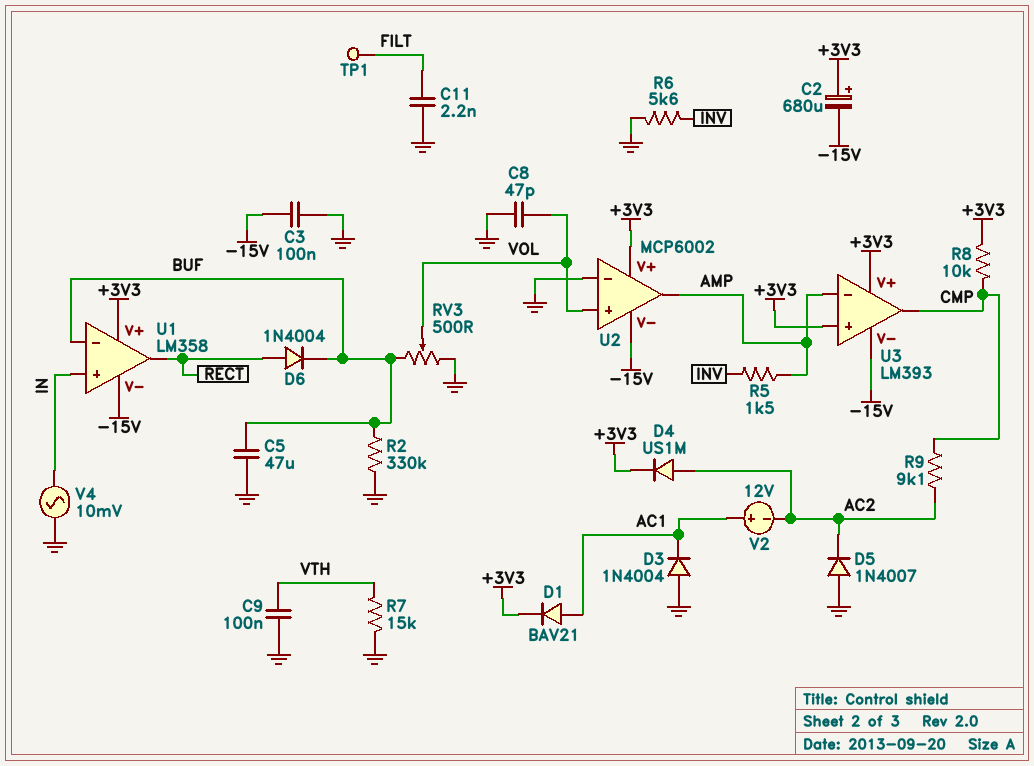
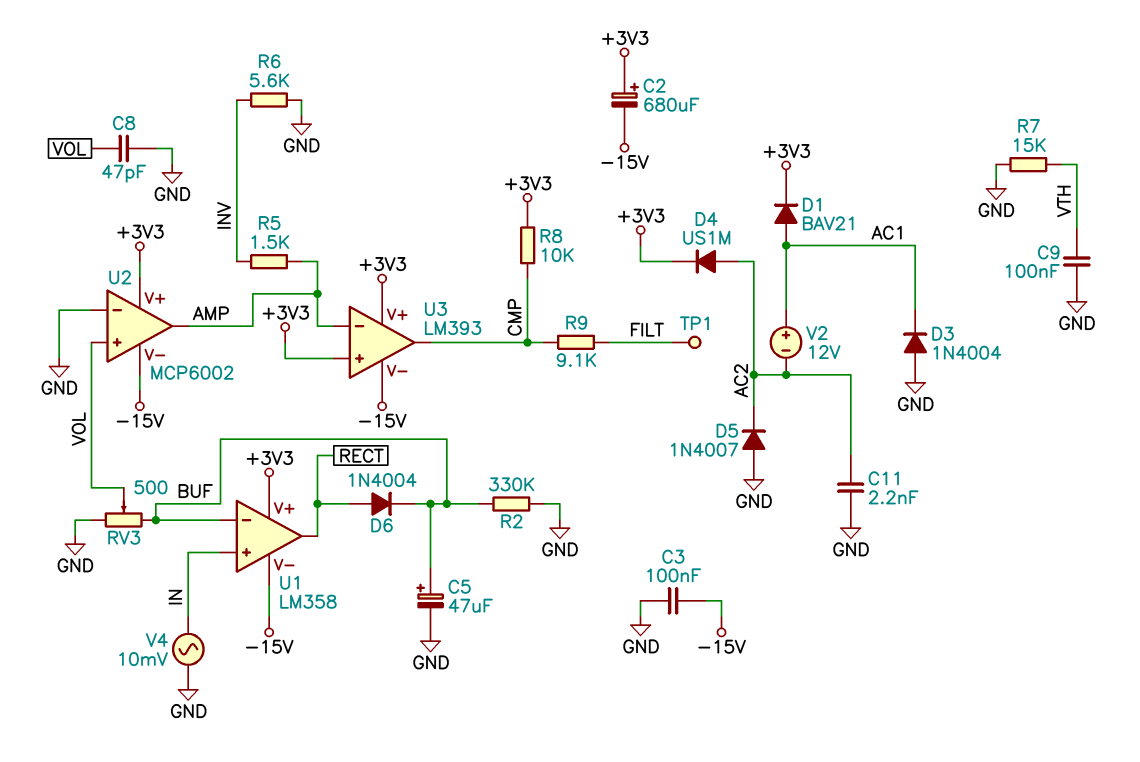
C5: 47uF (BUF, GND) -> 47uF (plus BUF, minus GND)
C11: 2.2nF (FILT, GND) -> 2.2nF (AC2, GND)
R9: 9.1k (AC2, CMP) -> 9.1k (CMP, FILT)

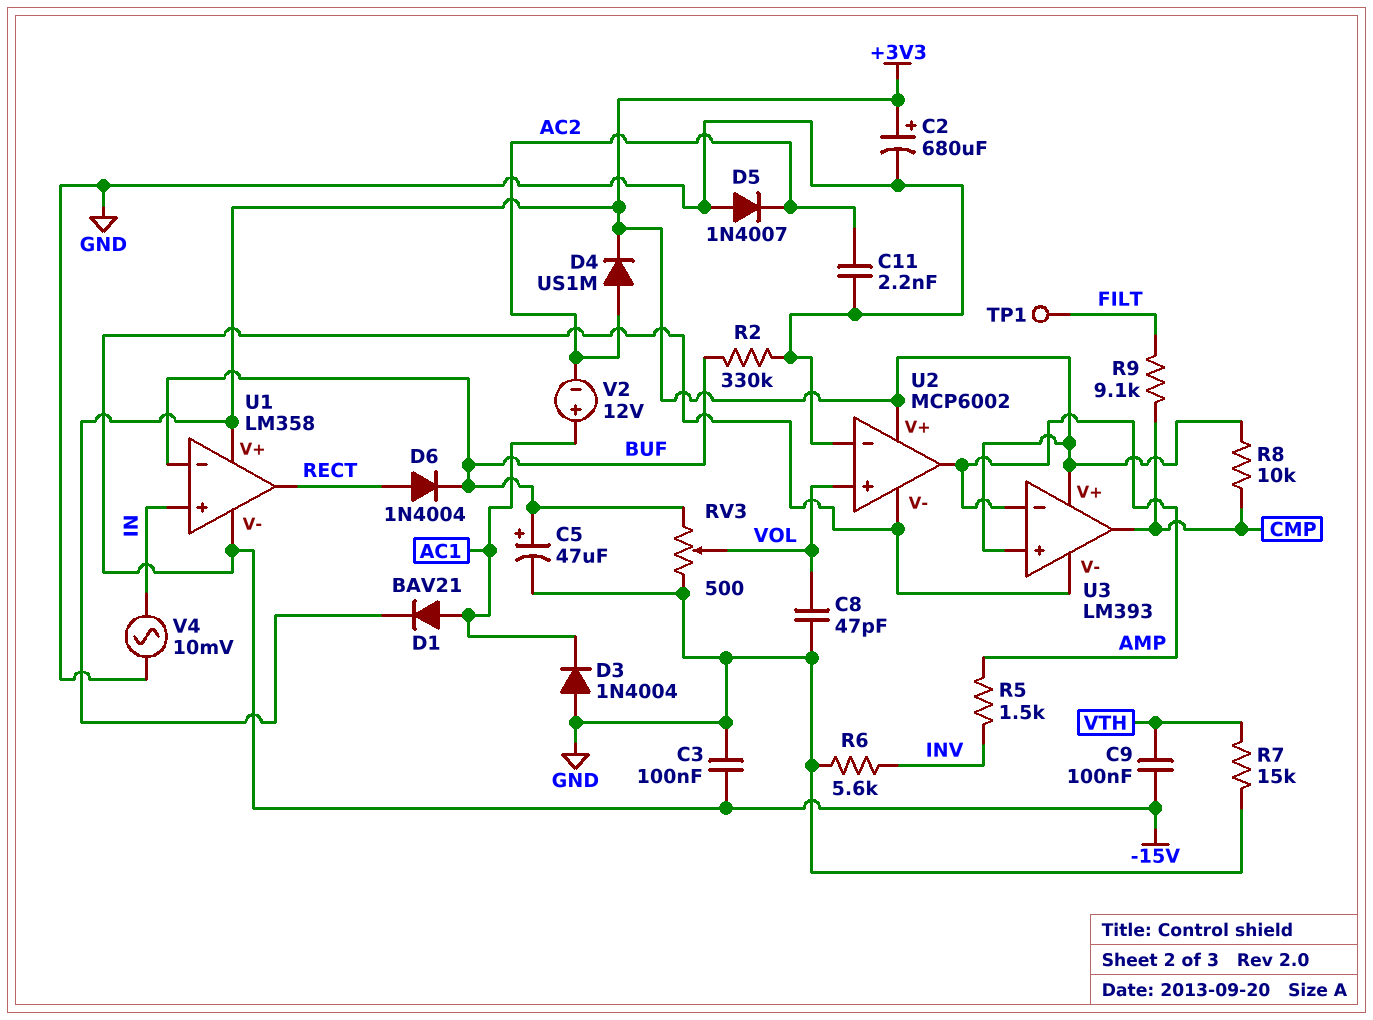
C2: 680uF (plus +3V3, minus -15V) -> 680uF (plus +3V3, minus GND)
C9: 100nF (GND, VTH) -> 100nF (-15V, VTH)

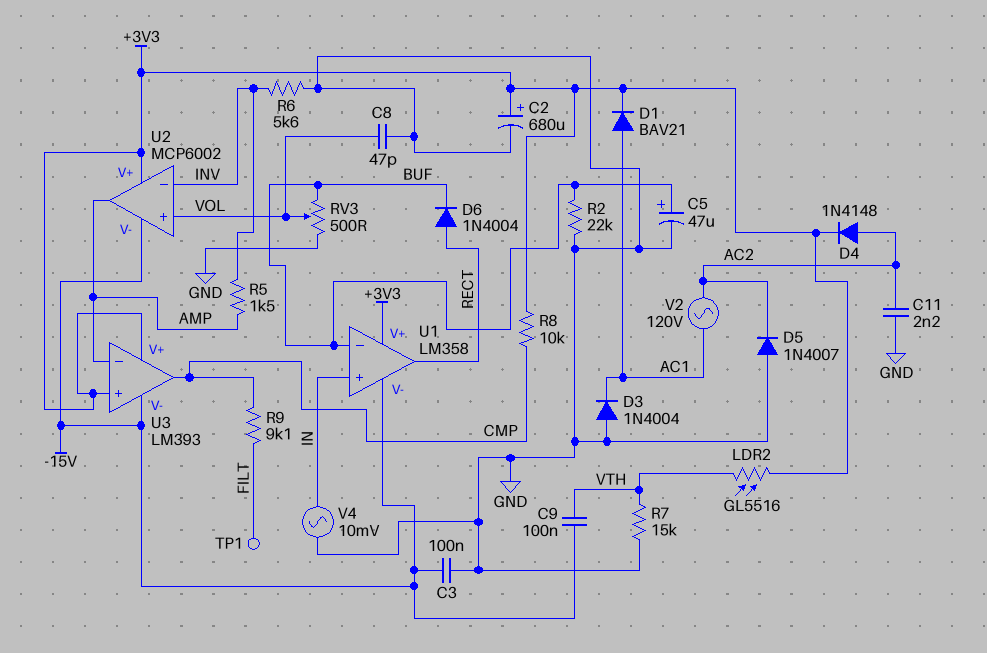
D4: diode US1M (A AC2, K +3V3) -> diode 1N4148 (A AC2, K +3V3)
LDR2: none -> GL5516 (+3V3, VTH)
R2: 330k (BUF, GND) -> 22k (BUF, GND)
U2 pin in-: GND -> INV
V2: 12V (plus AC1, minus AC2) -> AC 120V (AC1, AC2)

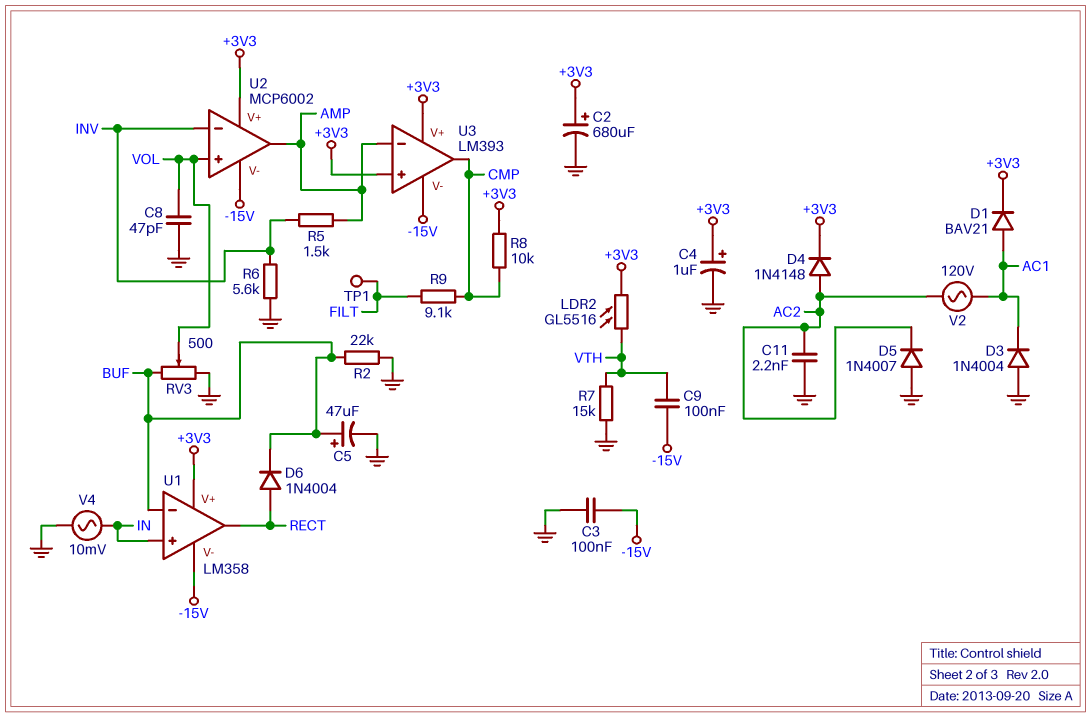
C4: none -> 1uF (plus +3V3, minus GND)

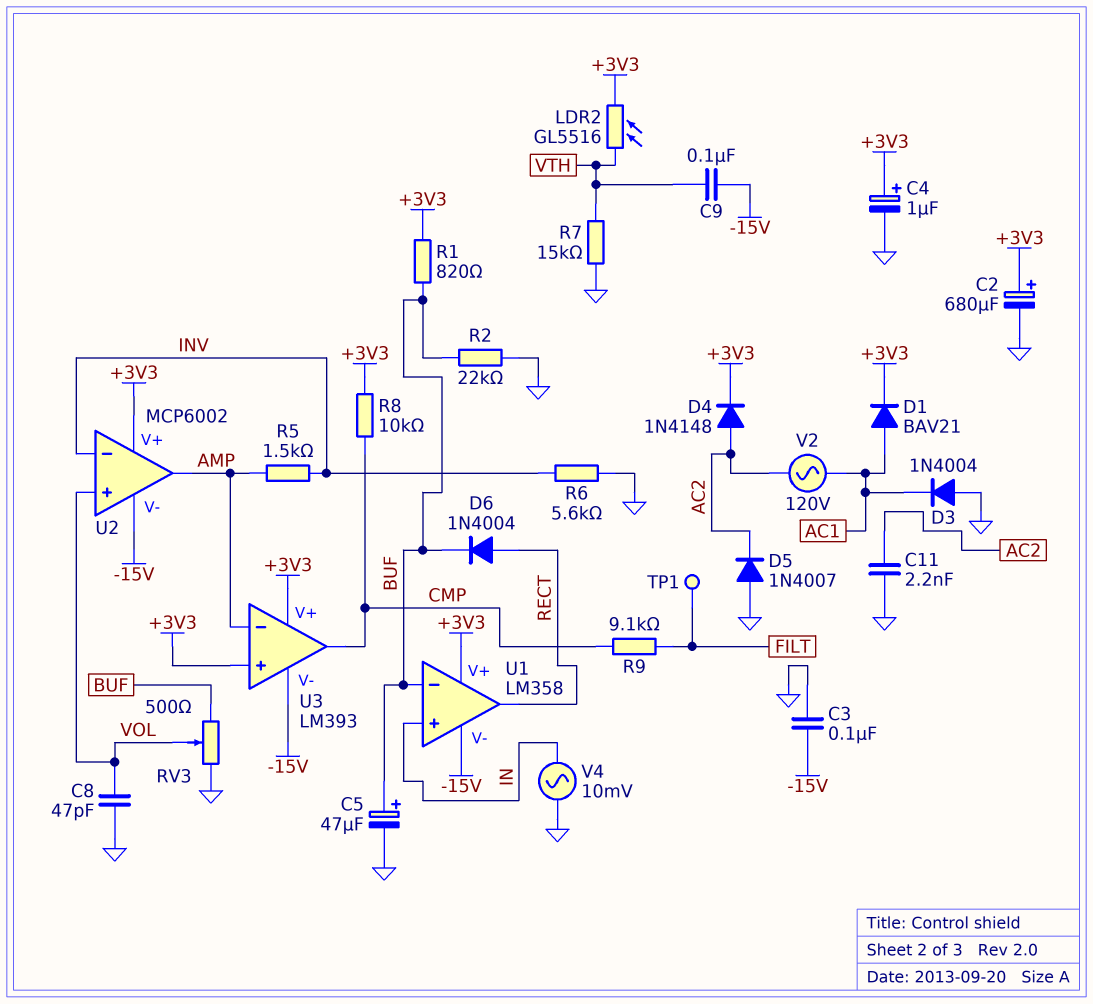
R1: none -> 820 (+3V3, BUF)

